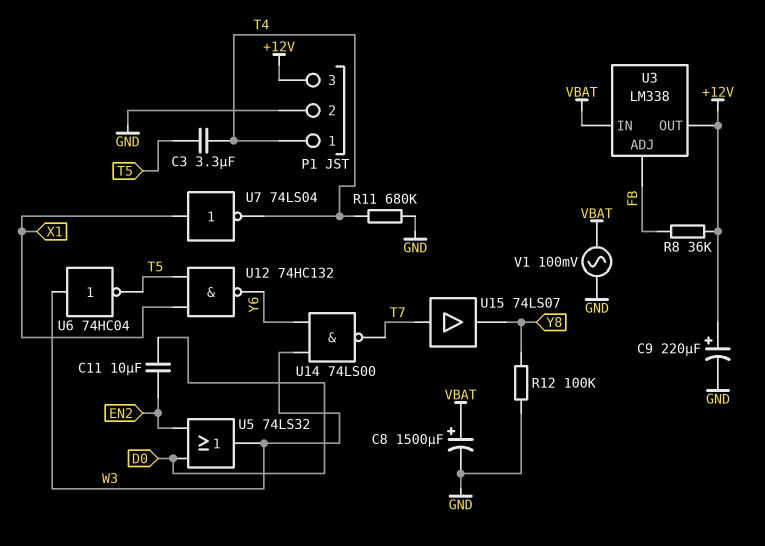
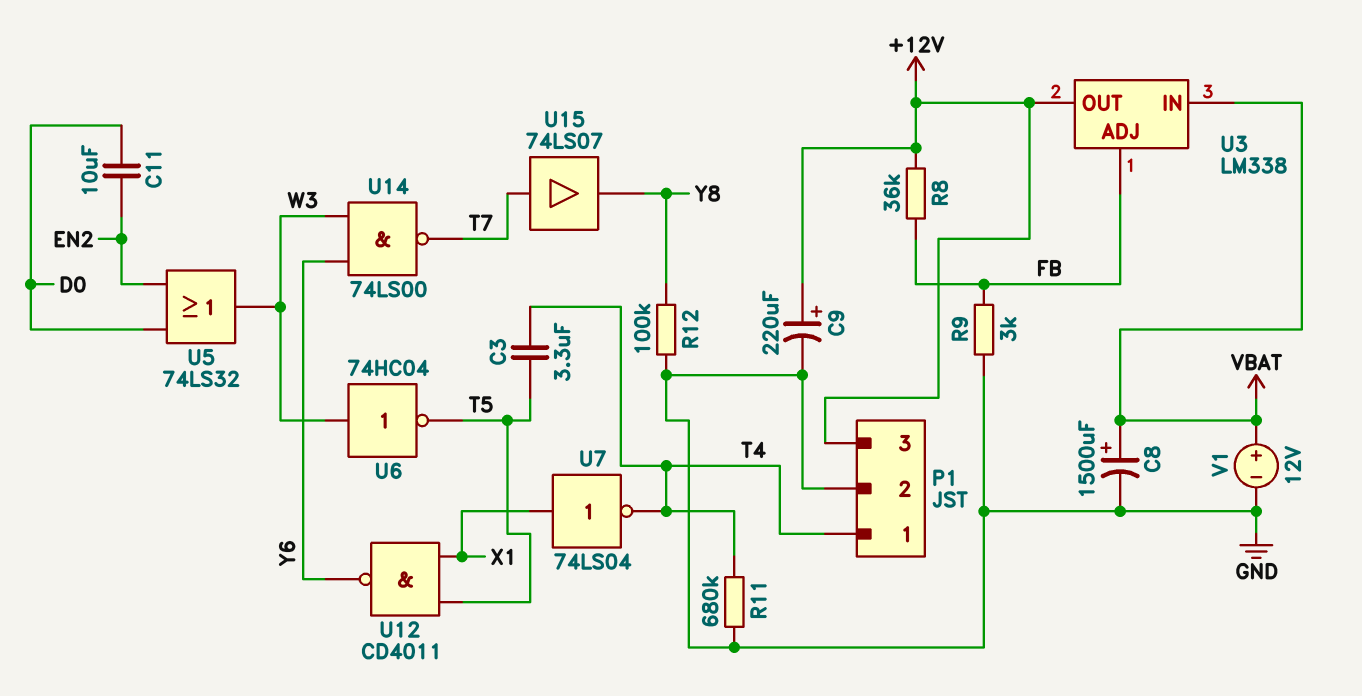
R9: none -> 3k (FB, GND)
U12: NAND 74HC132 (in T5, in X1, out Y6) -> NAND CD4011 (in T5, in X1, out Y6)
V1: AC 100mV (GND, VBAT) -> 12V (plus VBAT, minus GND)

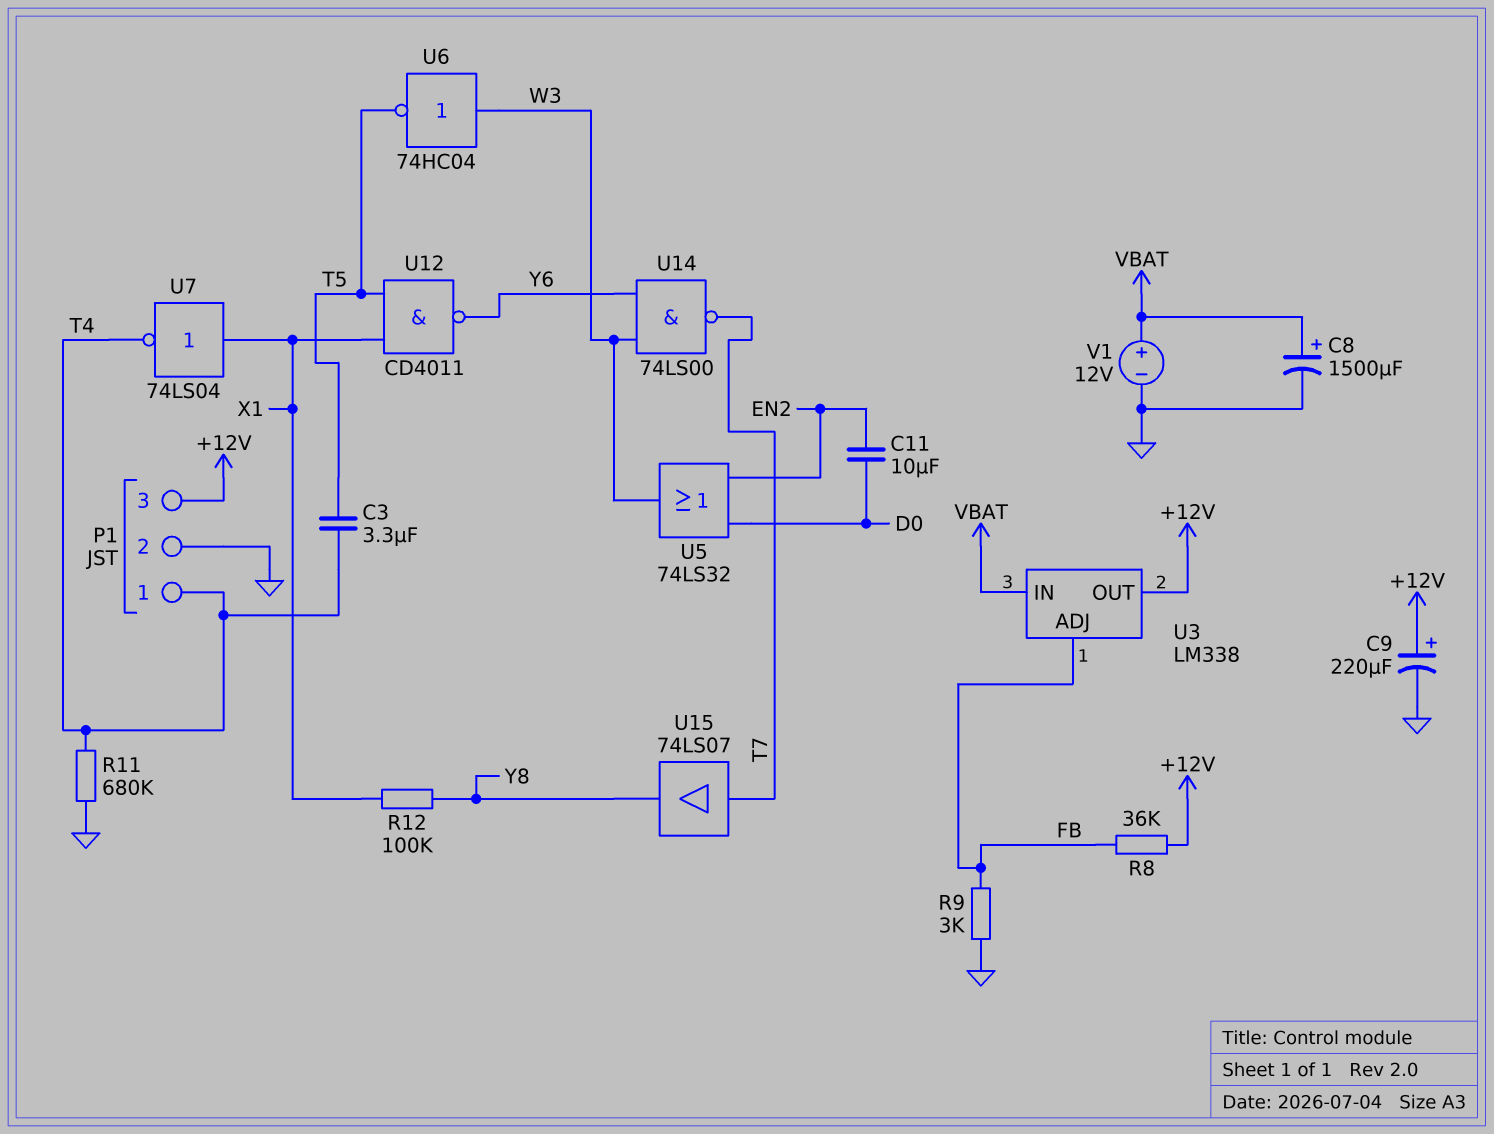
R12: 100k (GND, Y8) -> 100k (X1, Y8)

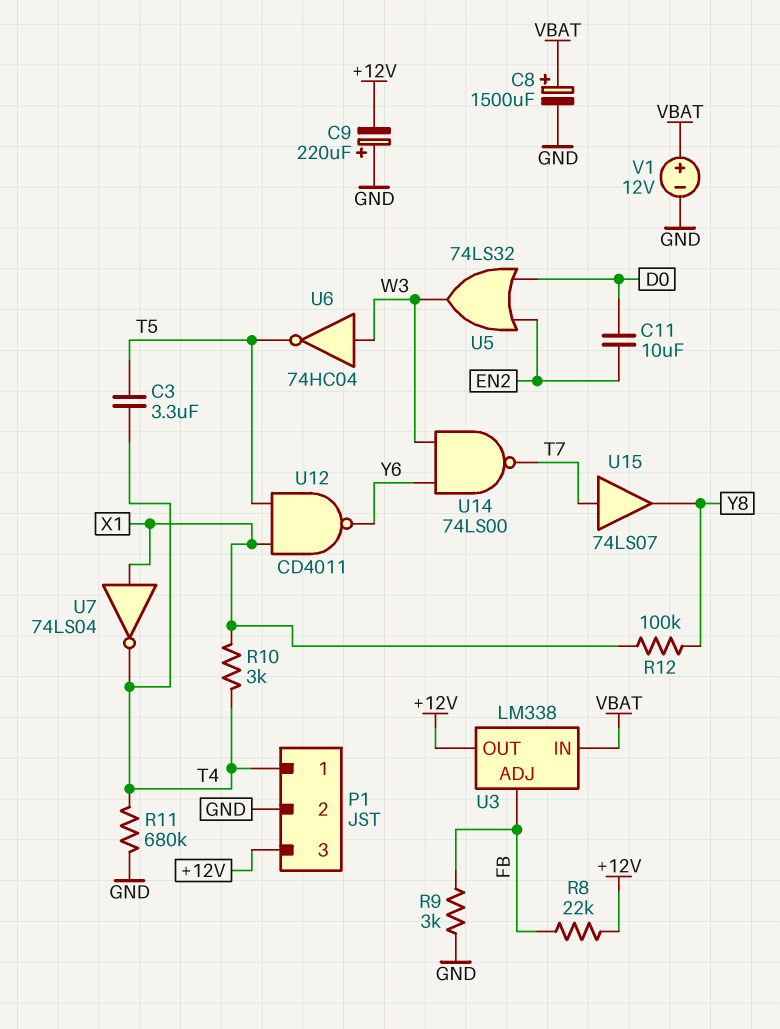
C9: 220uF (plus +12V, minus GND) -> 220uF (plus GND, minus +12V)
R8: 36k (+12V, FB) -> 22k (+12V, FB)
R10: none -> 3k (T4, X1)

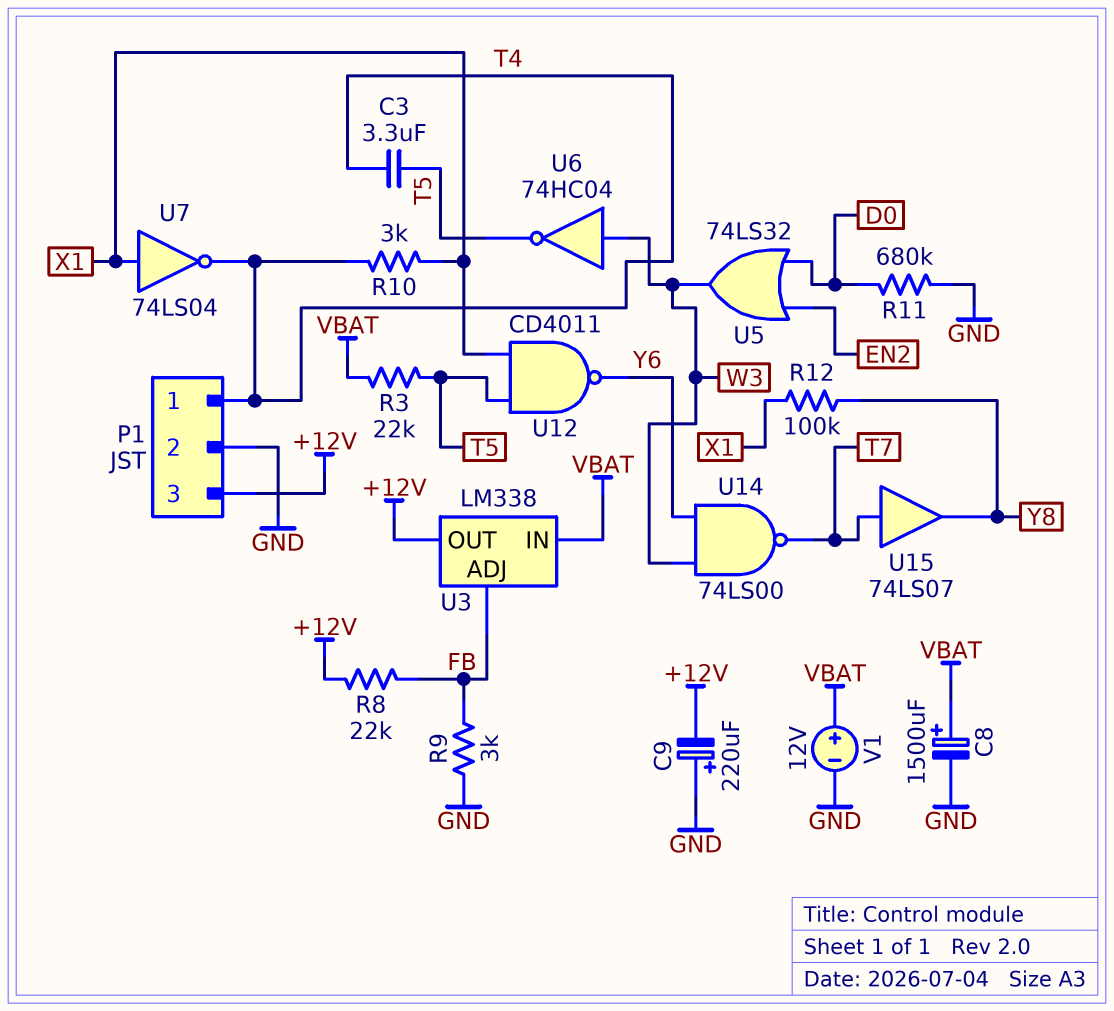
C11: 10uF (D0, EN2) -> none
R3: none -> 22k (T5, VBAT)
R11: 680k (GND, T4) -> 680k (D0, GND)

